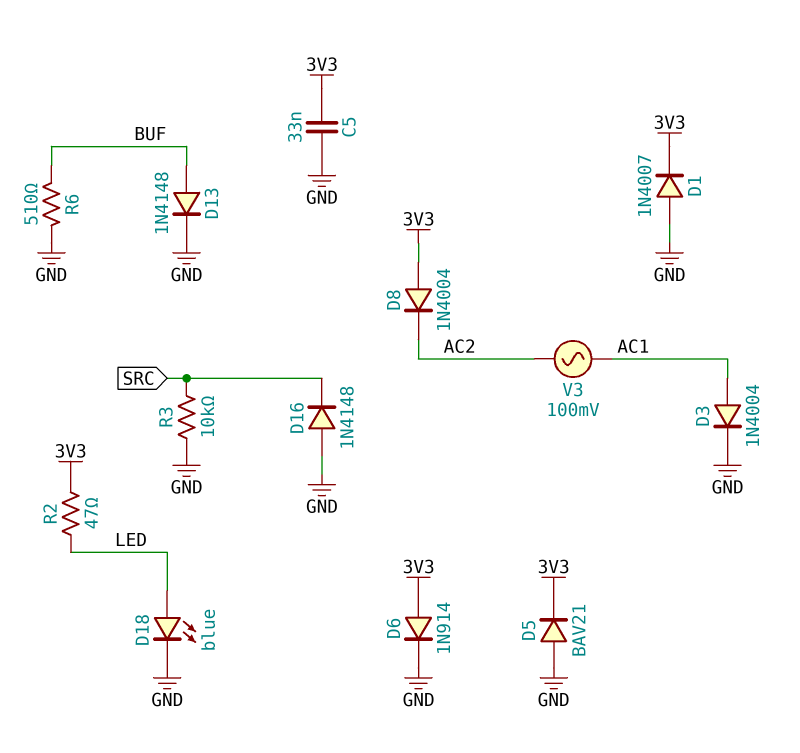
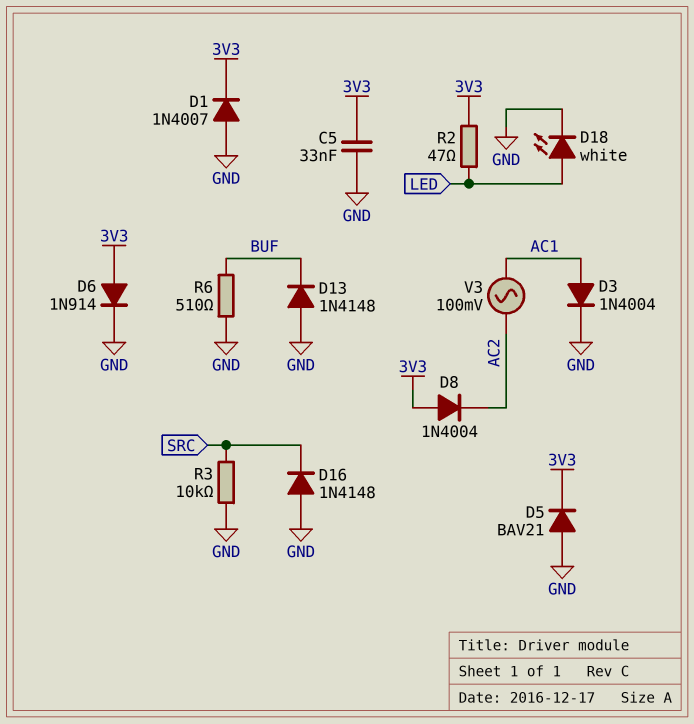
D13: diode 1N4148 (A BUF, K GND) -> diode 1N4148 (A GND, K BUF)
D18: LED blue (A LED, K GND) -> LED white (A LED, K GND)

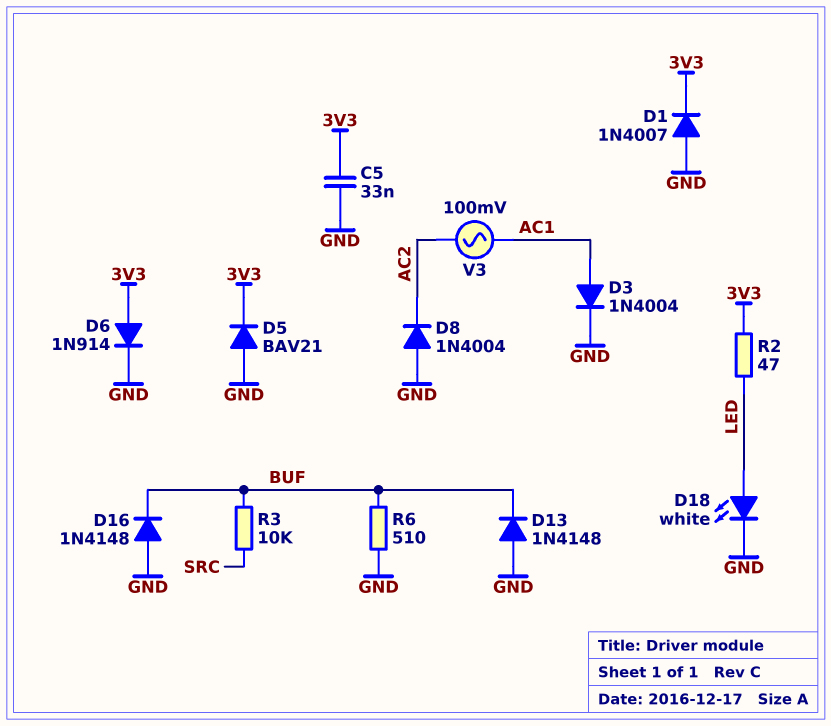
D8: diode 1N4004 (A 3V3, K AC2) -> diode 1N4004 (A GND, K AC2)
D16: diode 1N4148 (A GND, K SRC) -> diode 1N4148 (A GND, K BUF)
R3: 10k (GND, SRC) -> 10k (BUF, SRC)

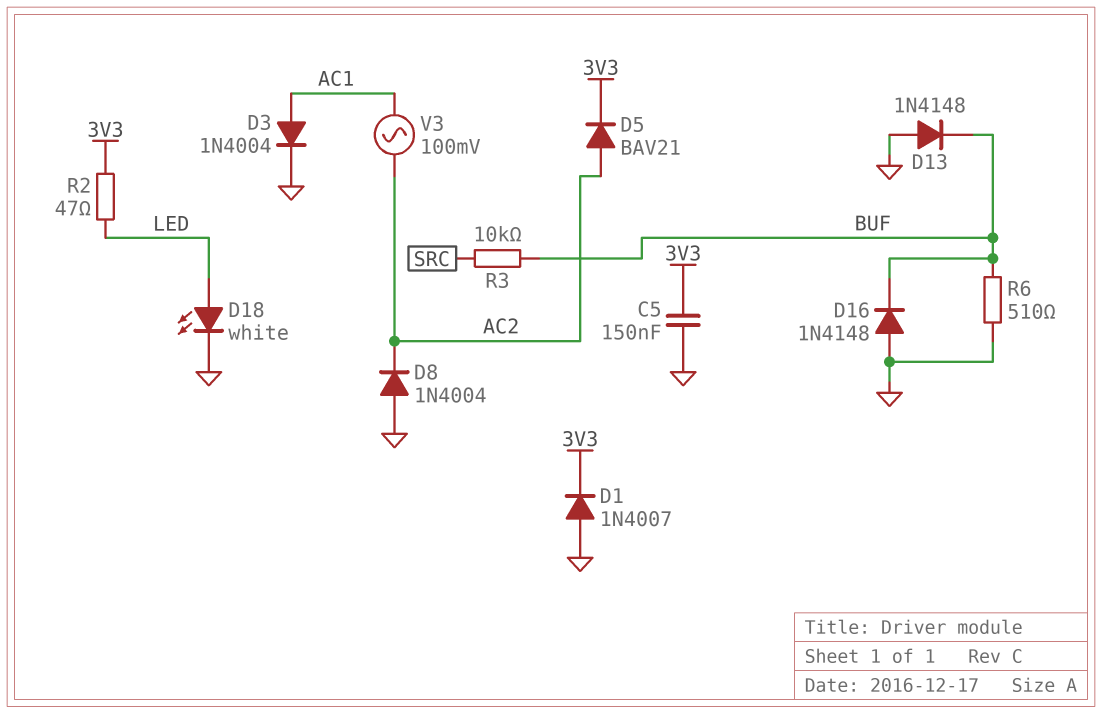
C5: 33nF (3V3, GND) -> 150nF (3V3, GND)
D5: diode BAV21 (A GND, K 3V3) -> diode BAV21 (A AC2, K 3V3)
D6: diode 1N914 (A 3V3, K GND) -> none

